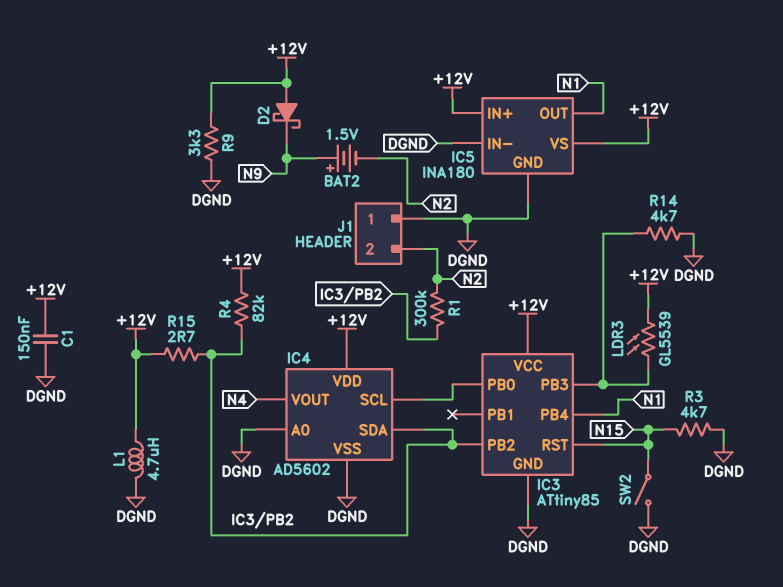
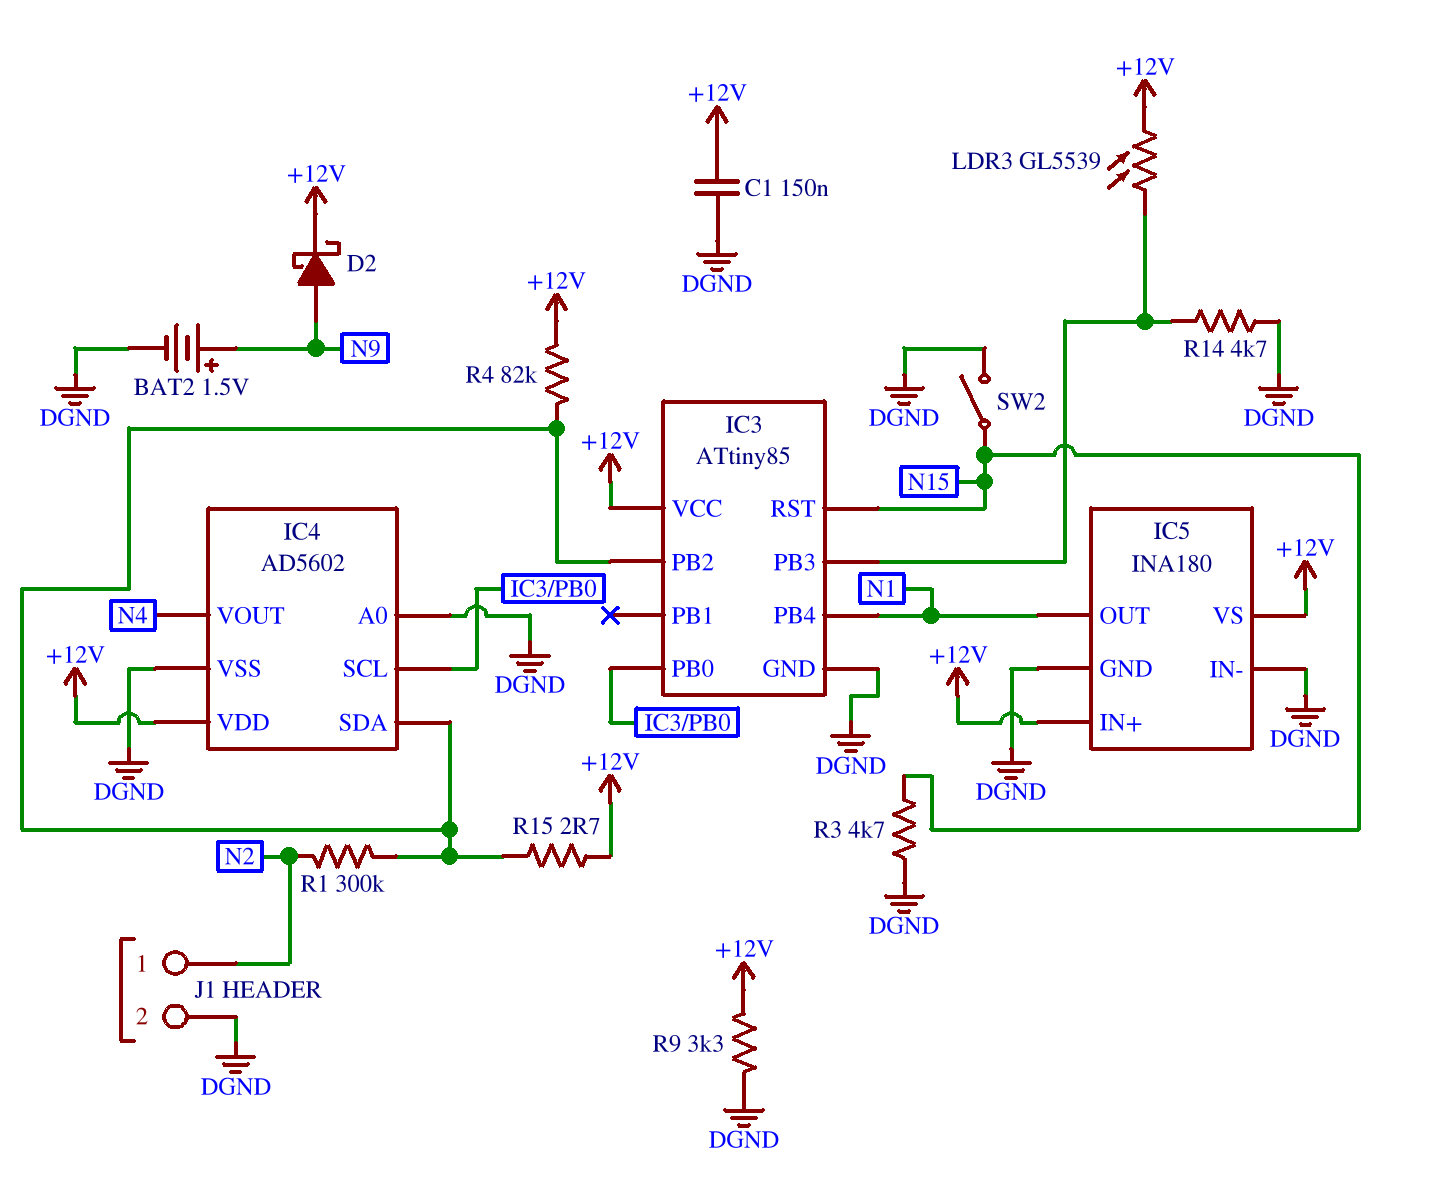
BAT2: 1.5V (plus N9, minus N2) -> 1.5V (plus N9, minus DGND)
D2: schottky (A +12V, K N9) -> schottky (A N9, K +12V)
J1 pin 1: DGND -> N2
J1 pin 2: N2 -> DGND
L1: 4.7uH (+12V, DGND) -> none

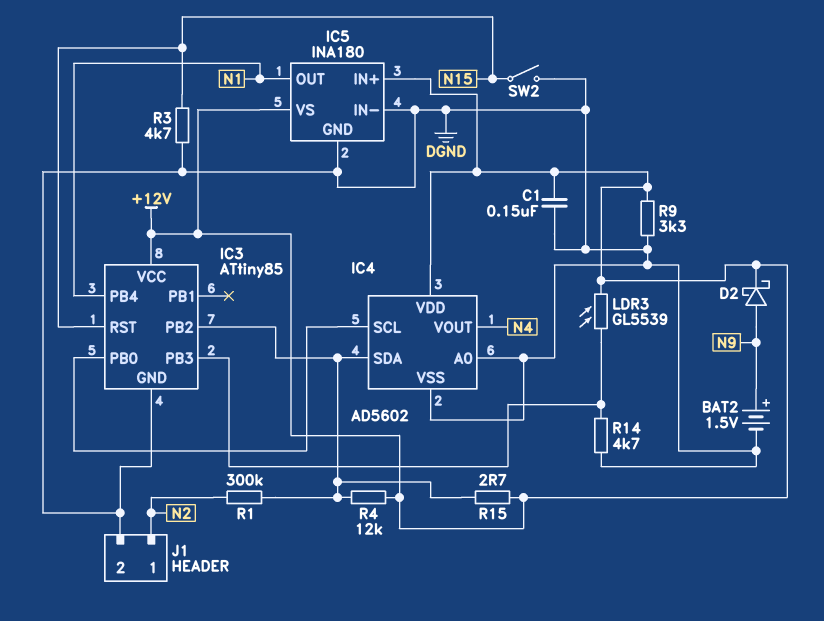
R4: 82k (+12V, IC3/PB2) -> 12k (+12V, IC3/PB2)

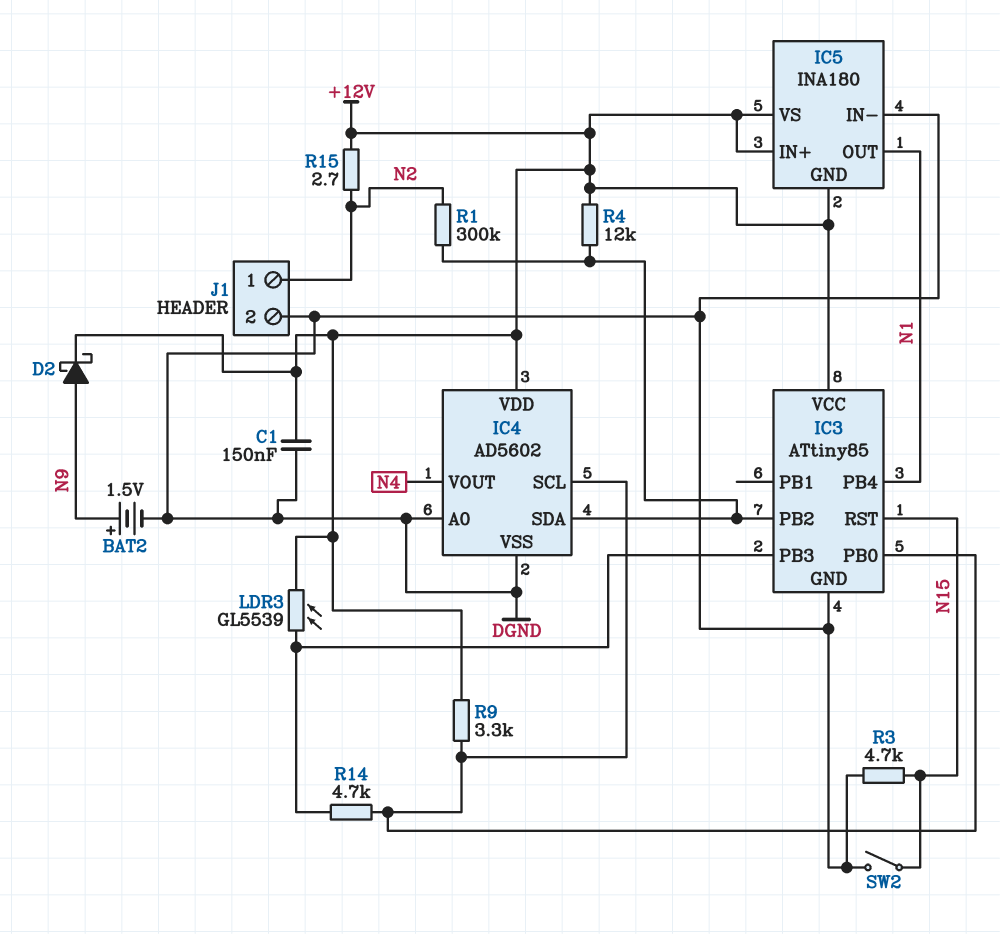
IC5 pin GND: DGND -> +12V
R9: 3.3k (+12V, DGND) -> 3.3k (+12V, IC3/PB0)
R14: 4.7k (DGND, IC3/PB3) -> 4.7k (IC3/PB0, IC3/PB3)
R15: 2.7 (+12V, IC3/PB2) -> 2.7 (+12V, N2)

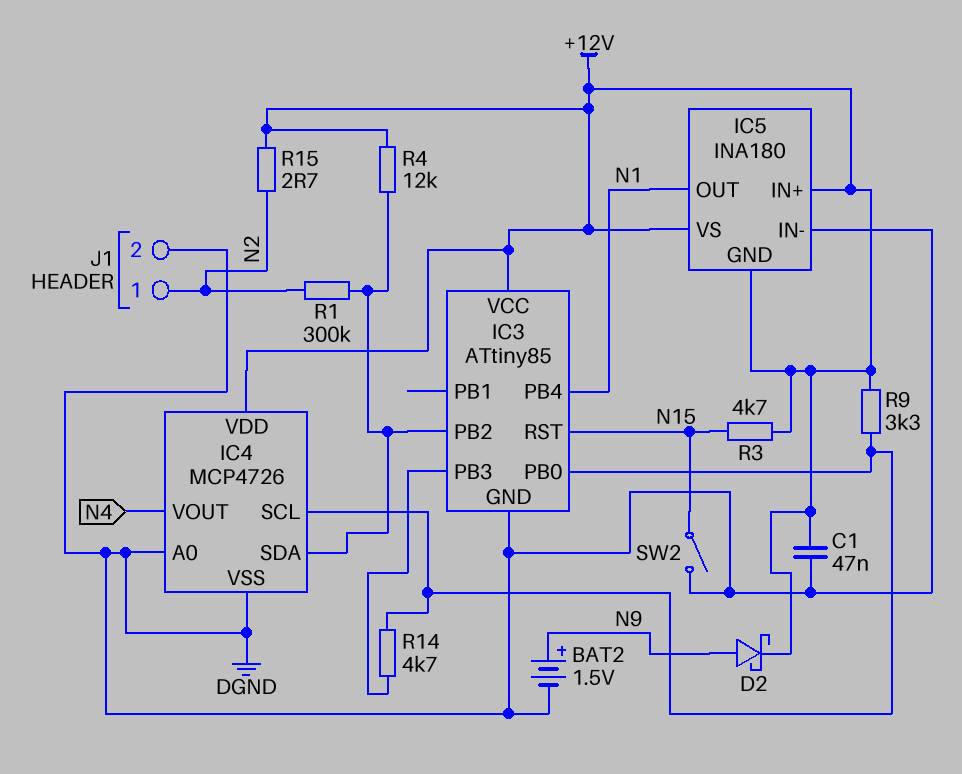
C1: 150nF (+12V, DGND) -> 47nF (+12V, DGND)
IC4: AD5602 -> MCP4726
LDR3: GL5539 (+12V, IC3/PB3) -> none
R3: 4.7k (DGND, N15) -> 4.7k (+12V, N15)

